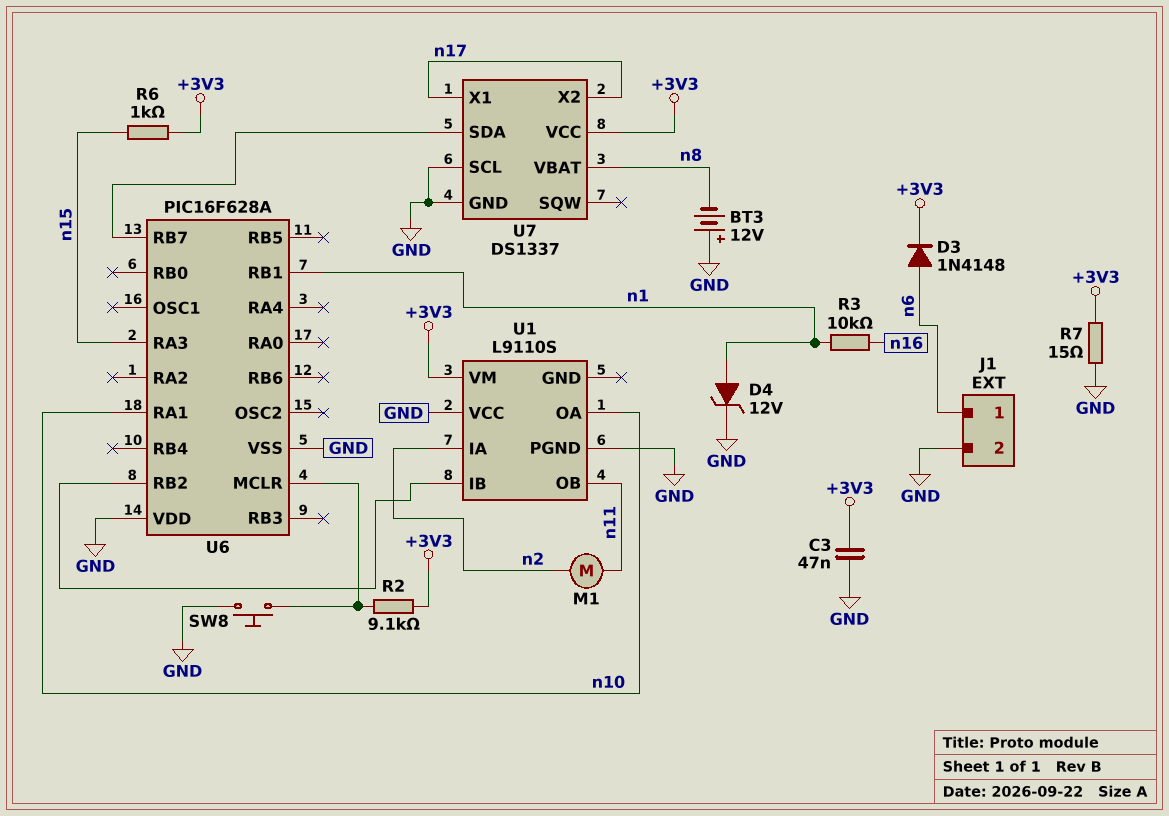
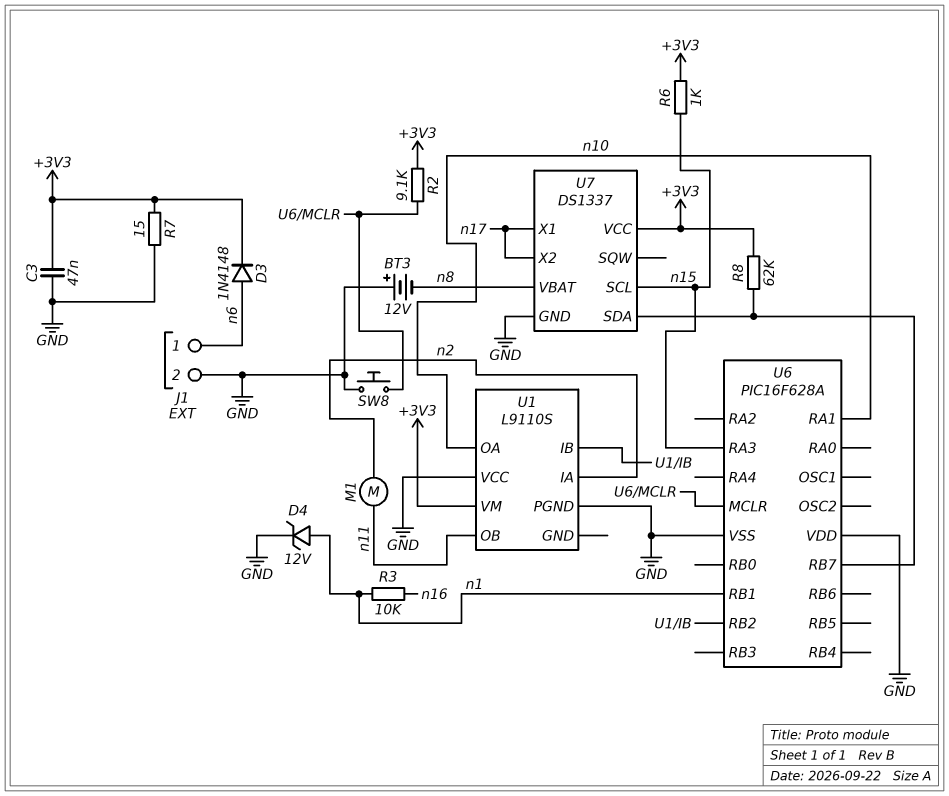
R8: none -> 62k (+3V3, U6/RB7)
U7 pin SCL: GND -> n15

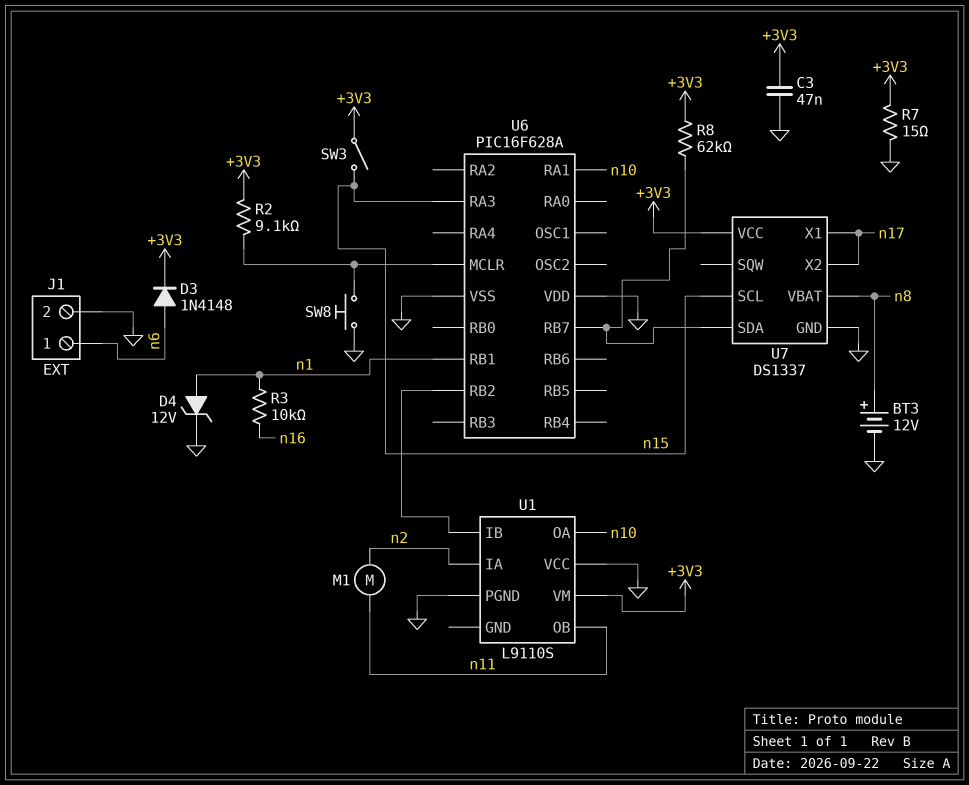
BT3: 12V (plus GND, minus n8) -> 12V (plus n8, minus GND)
R6: 1k (+3V3, n15) -> none
SW3: none -> switch (+3V3, n15)

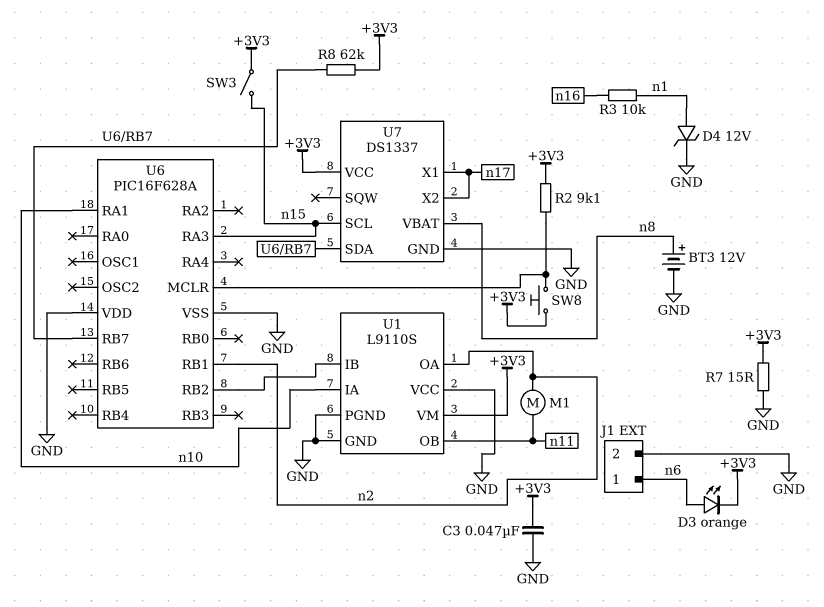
D3: diode 1N4148 (A n6, K +3V3) -> LED orange (A n6, K +3V3)
SW8: button (GND, U6/MCLR) -> button (+3V3, U6/MCLR)
U1 pin GND: none -> GND
U1 pin IA: n2 -> n10
U1 pin OA: n10 -> n2
U6 pin RB1: n1 -> n2

